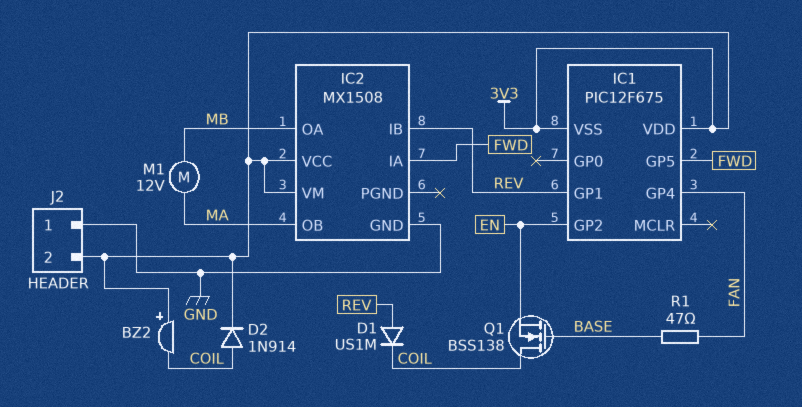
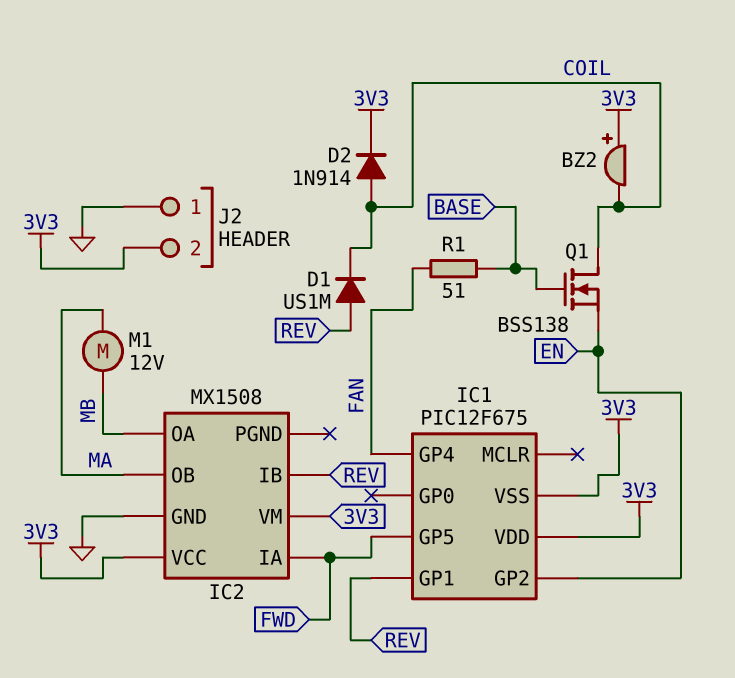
R1: 47 (BASE, FAN) -> 51 (BASE, FAN)

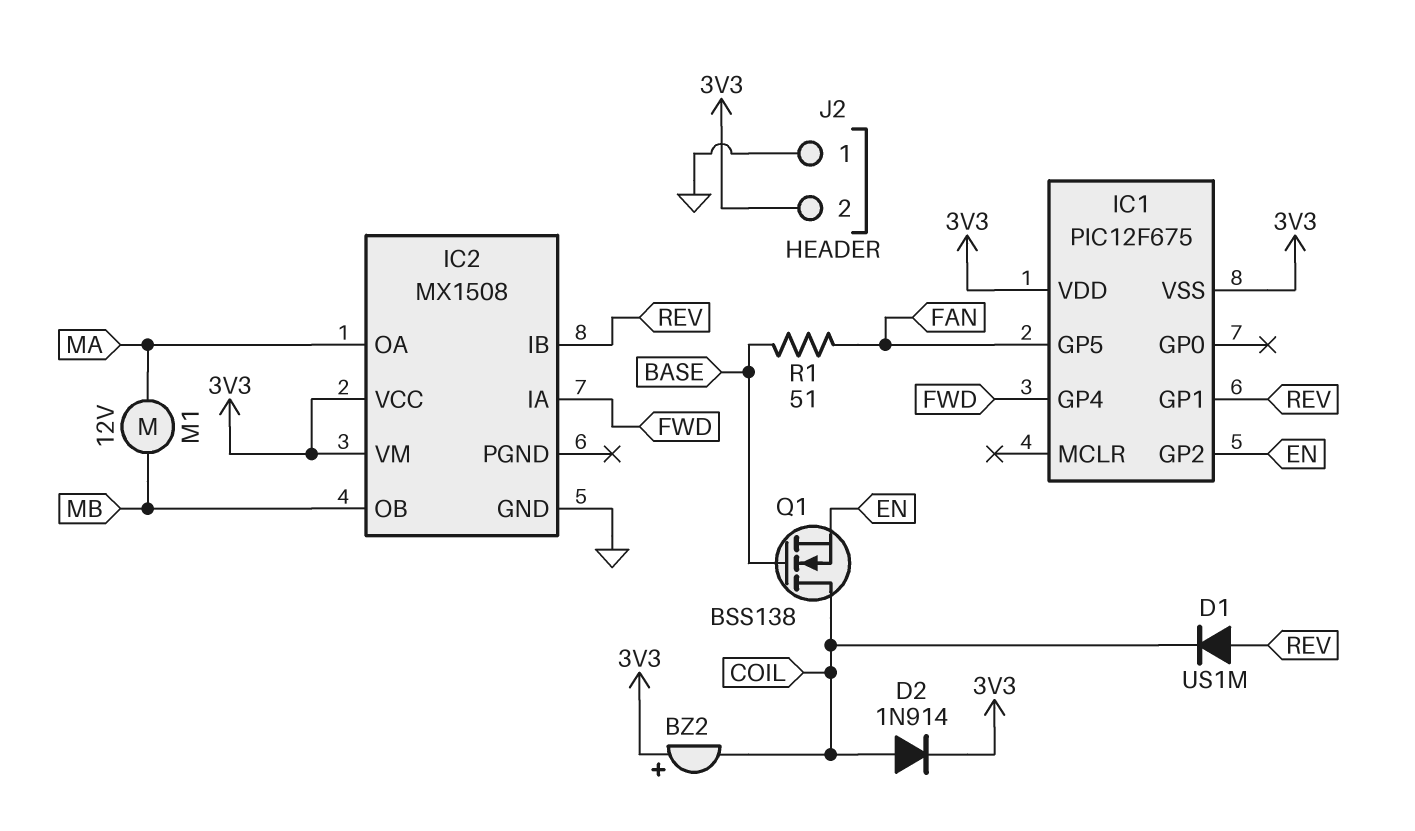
IC1 pin GP4: FAN -> FWD
IC1 pin GP5: FWD -> FAN
IC2 pin OA: MB -> MA
IC2 pin OB: MA -> MB

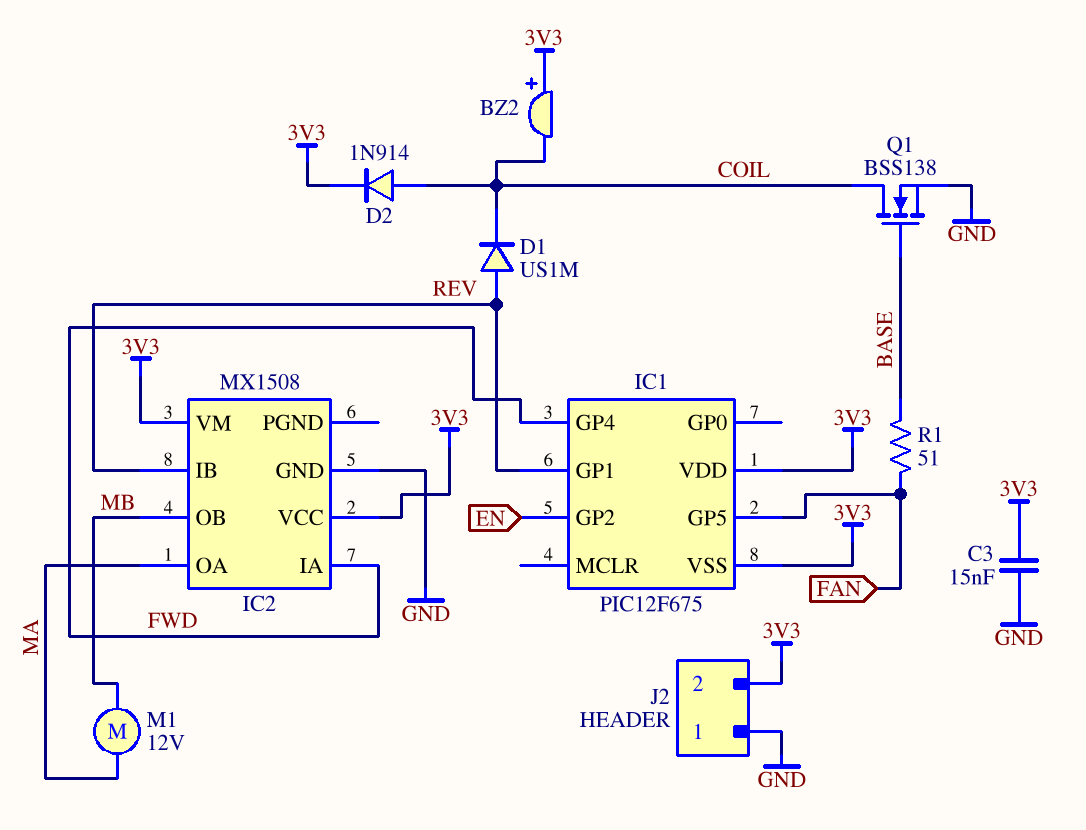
C3: none -> 15nF (3V3, GND)
Q1: NMOS BSS138 (G BASE, D COIL, S EN) -> NMOS BSS138 (G BASE, D COIL, S GND)

